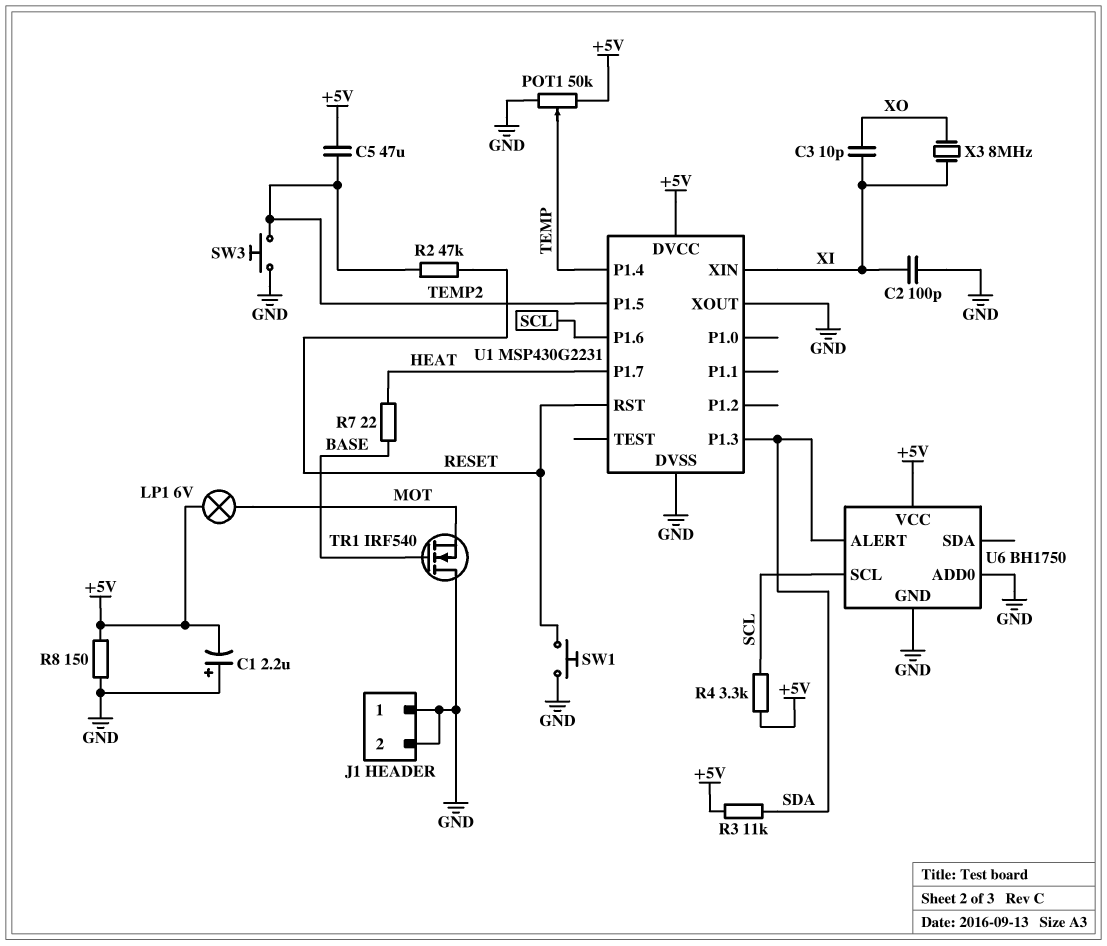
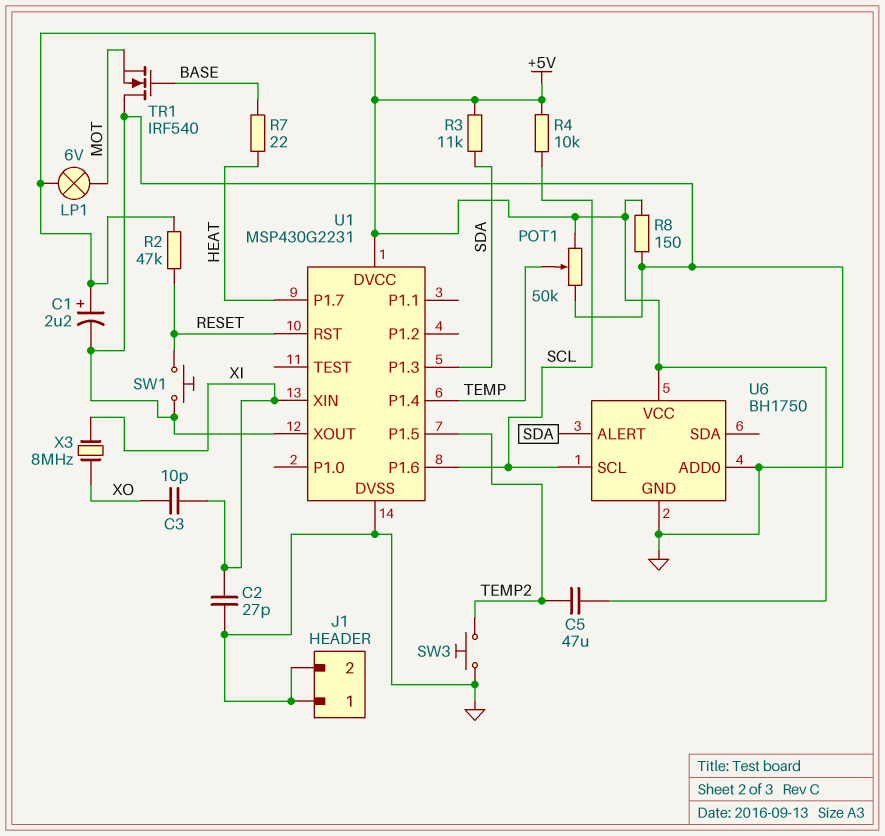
C1: 2.2uF (plus GND, minus +5V) -> 2.2uF (plus +5V, minus GND)
C2: 100pF (GND, XI) -> 27pF (GND, XI)
R2: 47k (RESET, TEMP2) -> 47k (+5V, RESET)
R4: 3.3k (+5V, SCL) -> 10k (+5V, SCL)

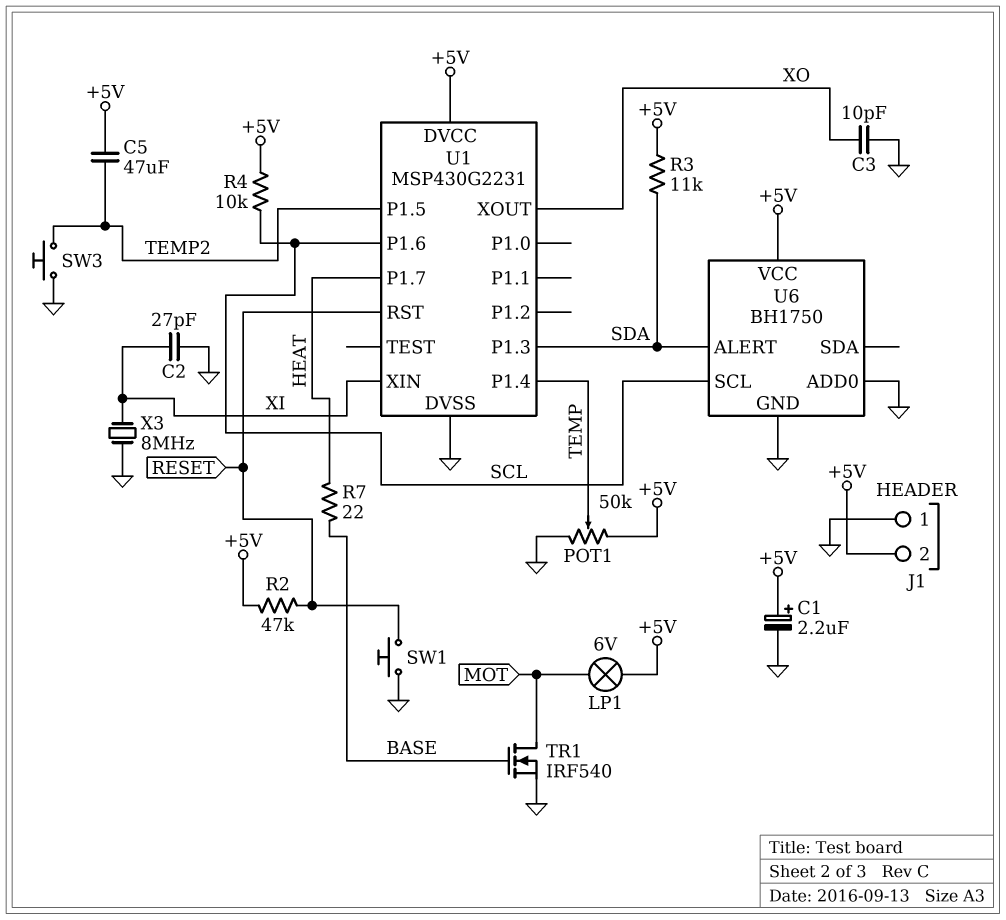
C3: 10pF (XI, XO) -> 10pF (GND, XO)
J1 pin 2: GND -> +5V
R8: 150 (+5V, GND) -> none
TR1: NMOS IRF540 (G BASE, D GND, S MOT) -> NMOS IRF540 (G BASE, D MOT, S GND)
U1 pin XOUT: GND -> XO
X3: 8MHz (XI, XO) -> 8MHz (GND, XI)

